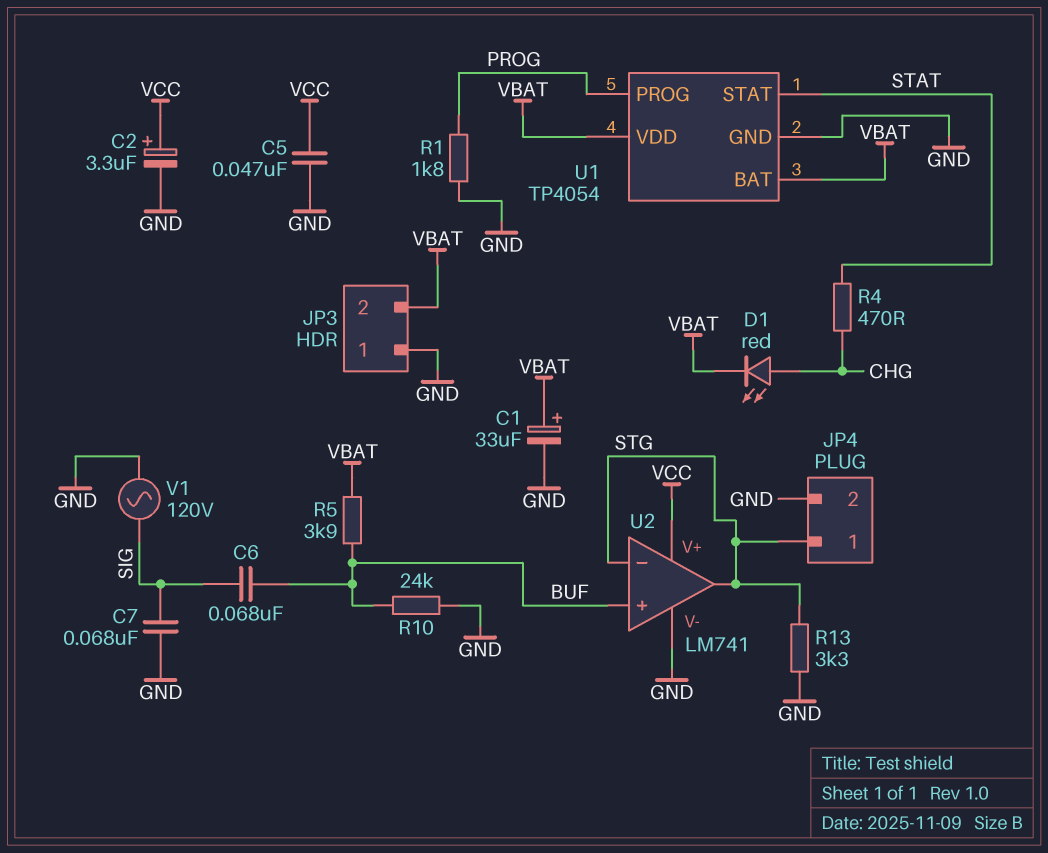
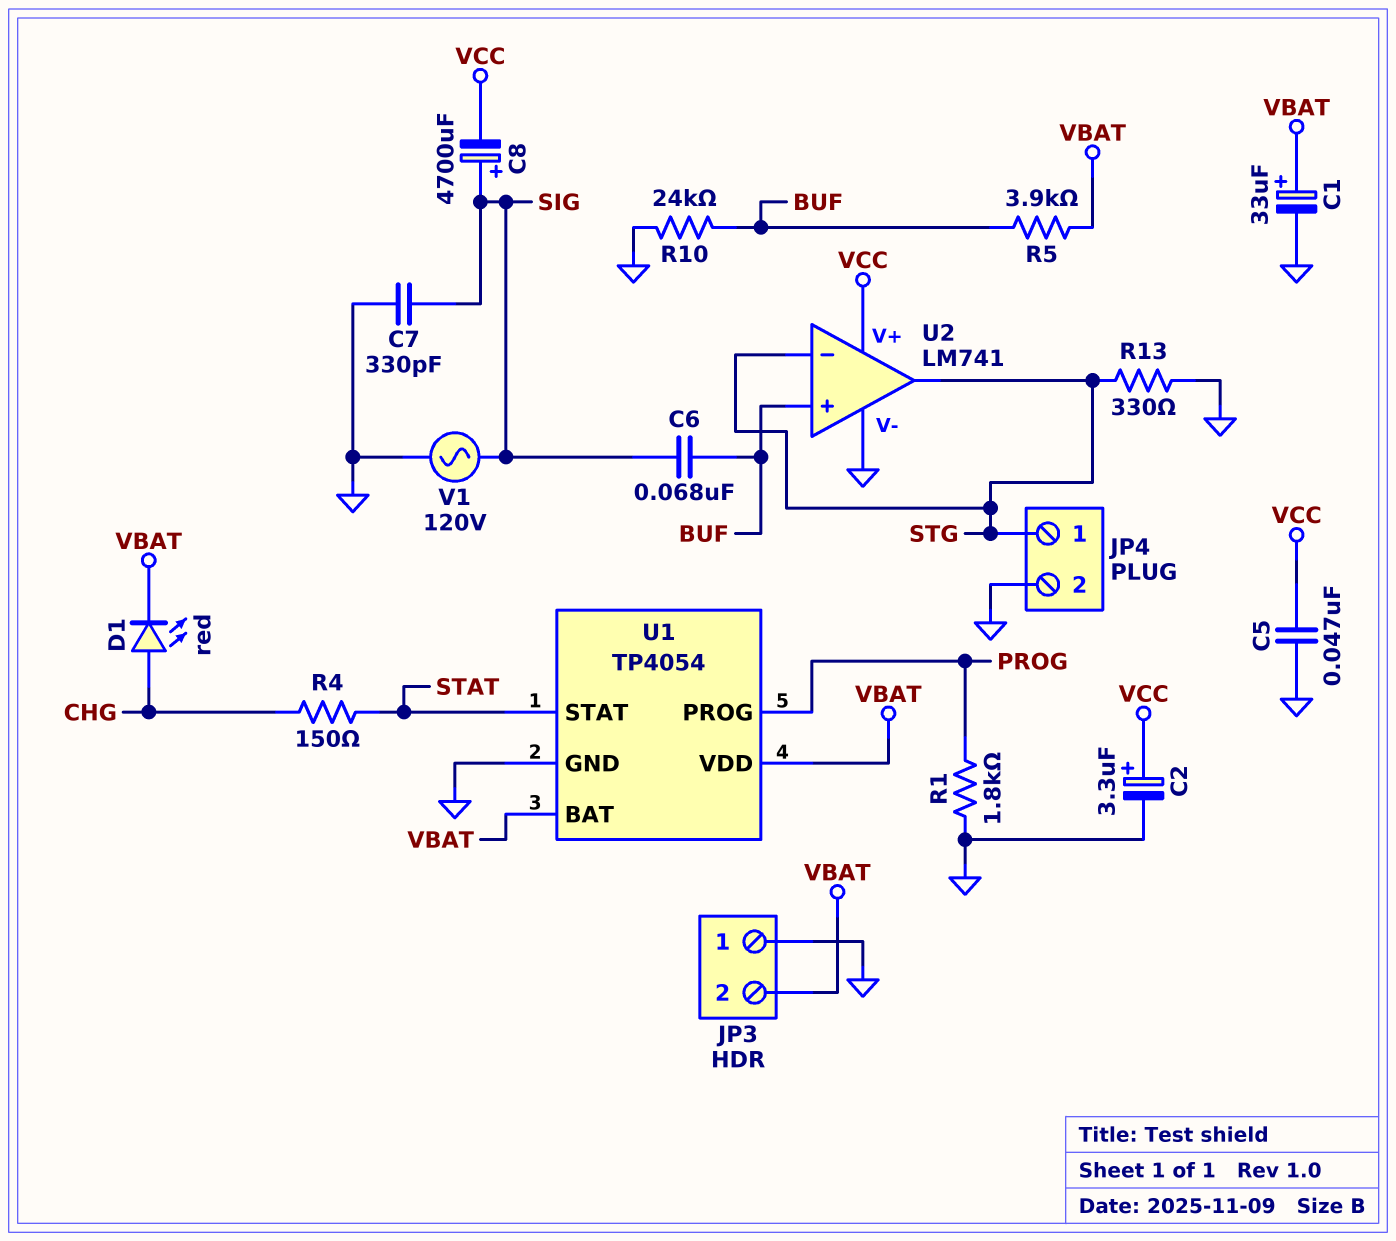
C7: 68nF (GND, SIG) -> 330pF (GND, SIG)
C8: none -> 4700uF (plus SIG, minus VCC)
R4: 470 (CHG, STAT) -> 150 (CHG, STAT)
R13: 3.3k (GND, STG) -> 330 (GND, STG)

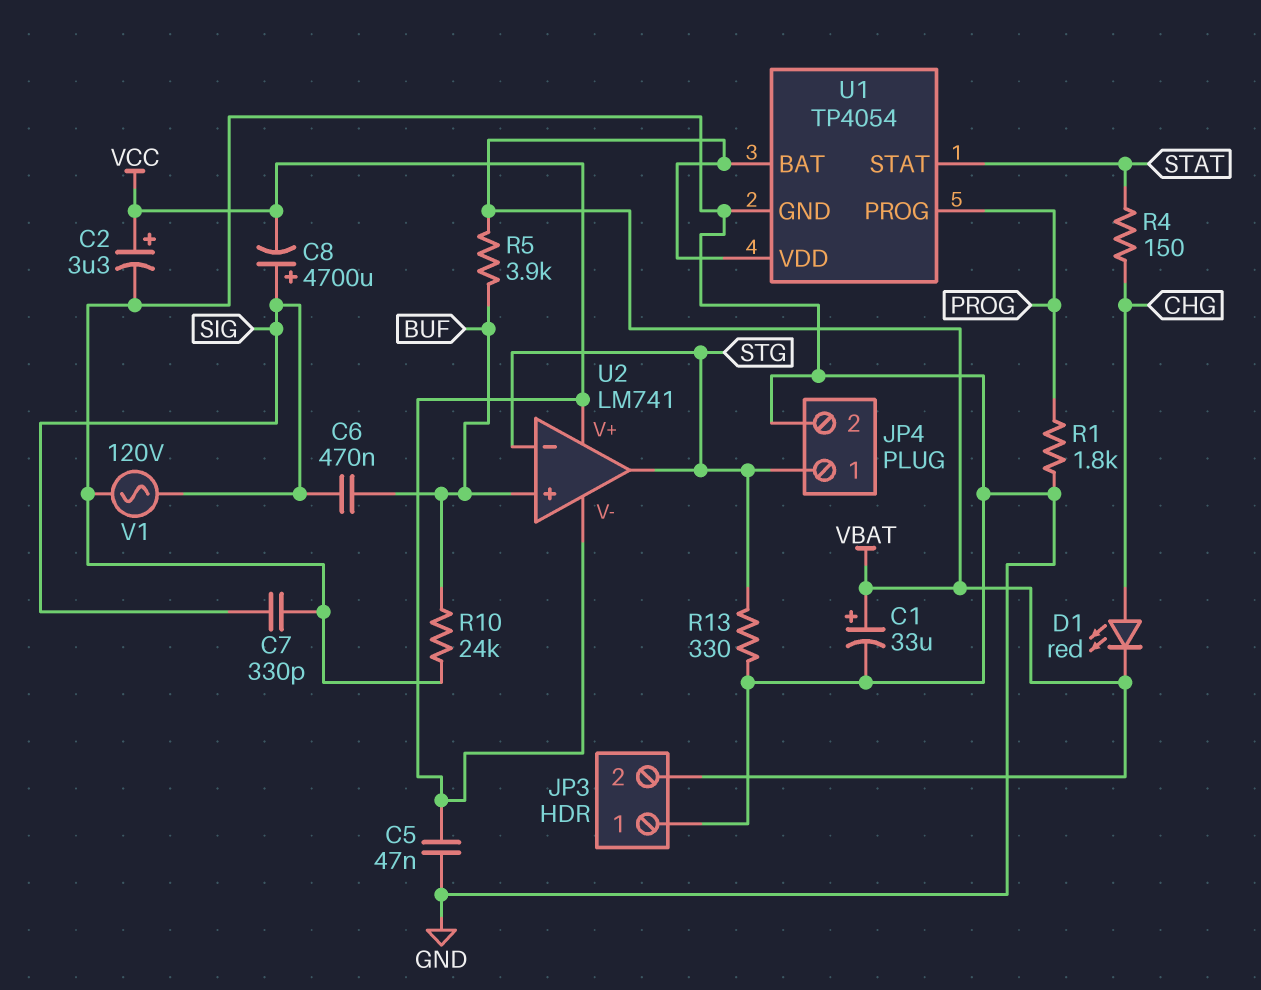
C6: 68nF (BUF, SIG) -> 470nF (BUF, SIG)
U2 pin V-: GND -> VCC

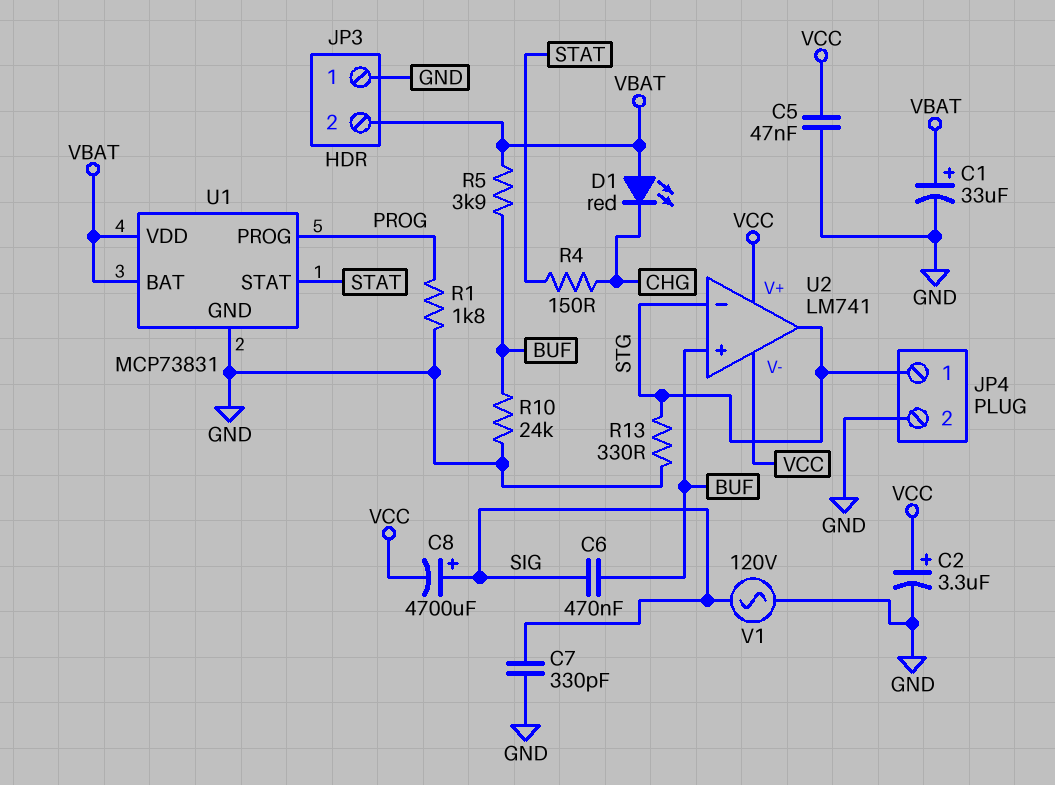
D1: LED red (A CHG, K VBAT) -> LED red (A VBAT, K CHG)
U1: TP4054 -> MCP73831

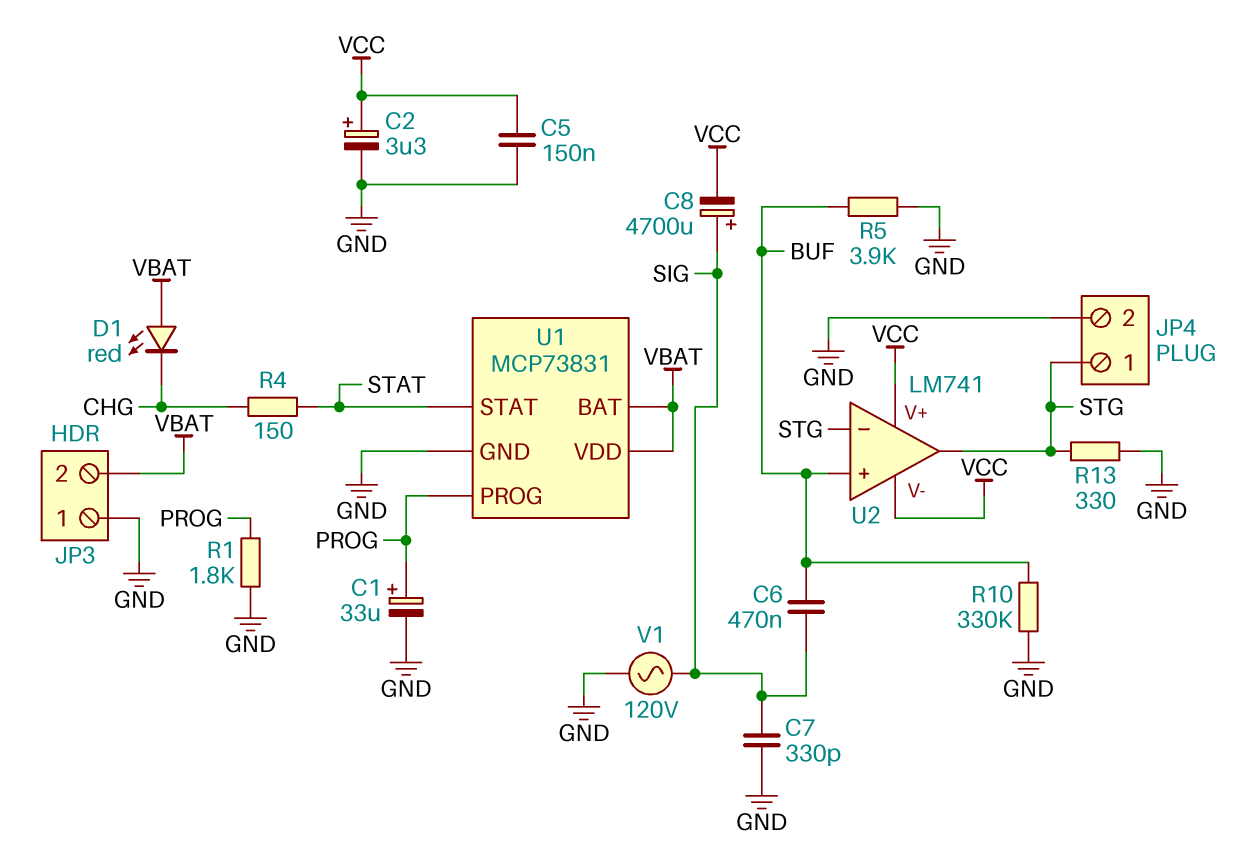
C1: 33uF (plus VBAT, minus GND) -> 33uF (plus PROG, minus GND)
C5: 47nF (GND, VCC) -> 150nF (GND, VCC)
R5: 3.9k (BUF, VBAT) -> 3.9k (BUF, GND)
R10: 24k (BUF, GND) -> 330k (BUF, GND)

